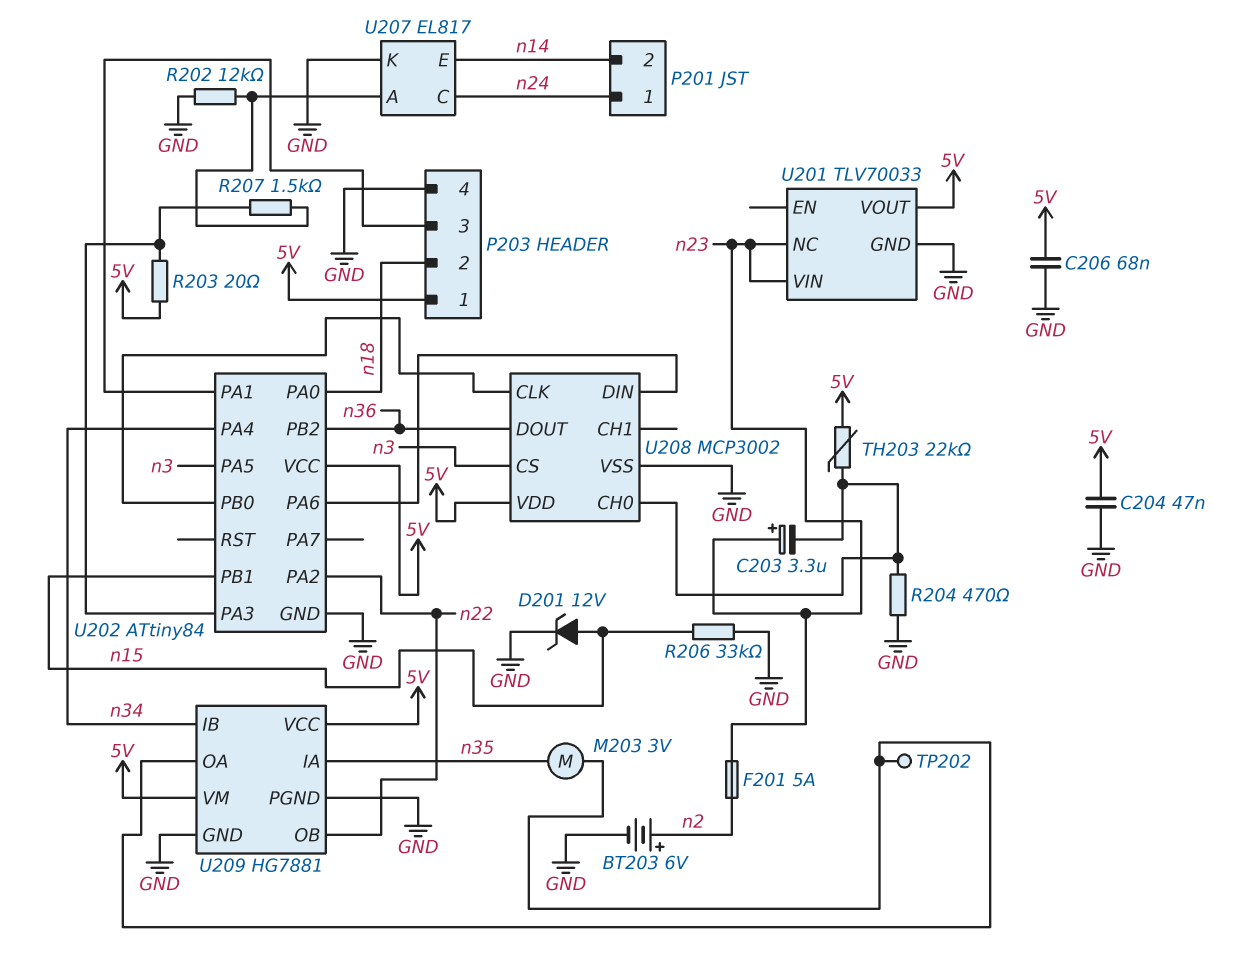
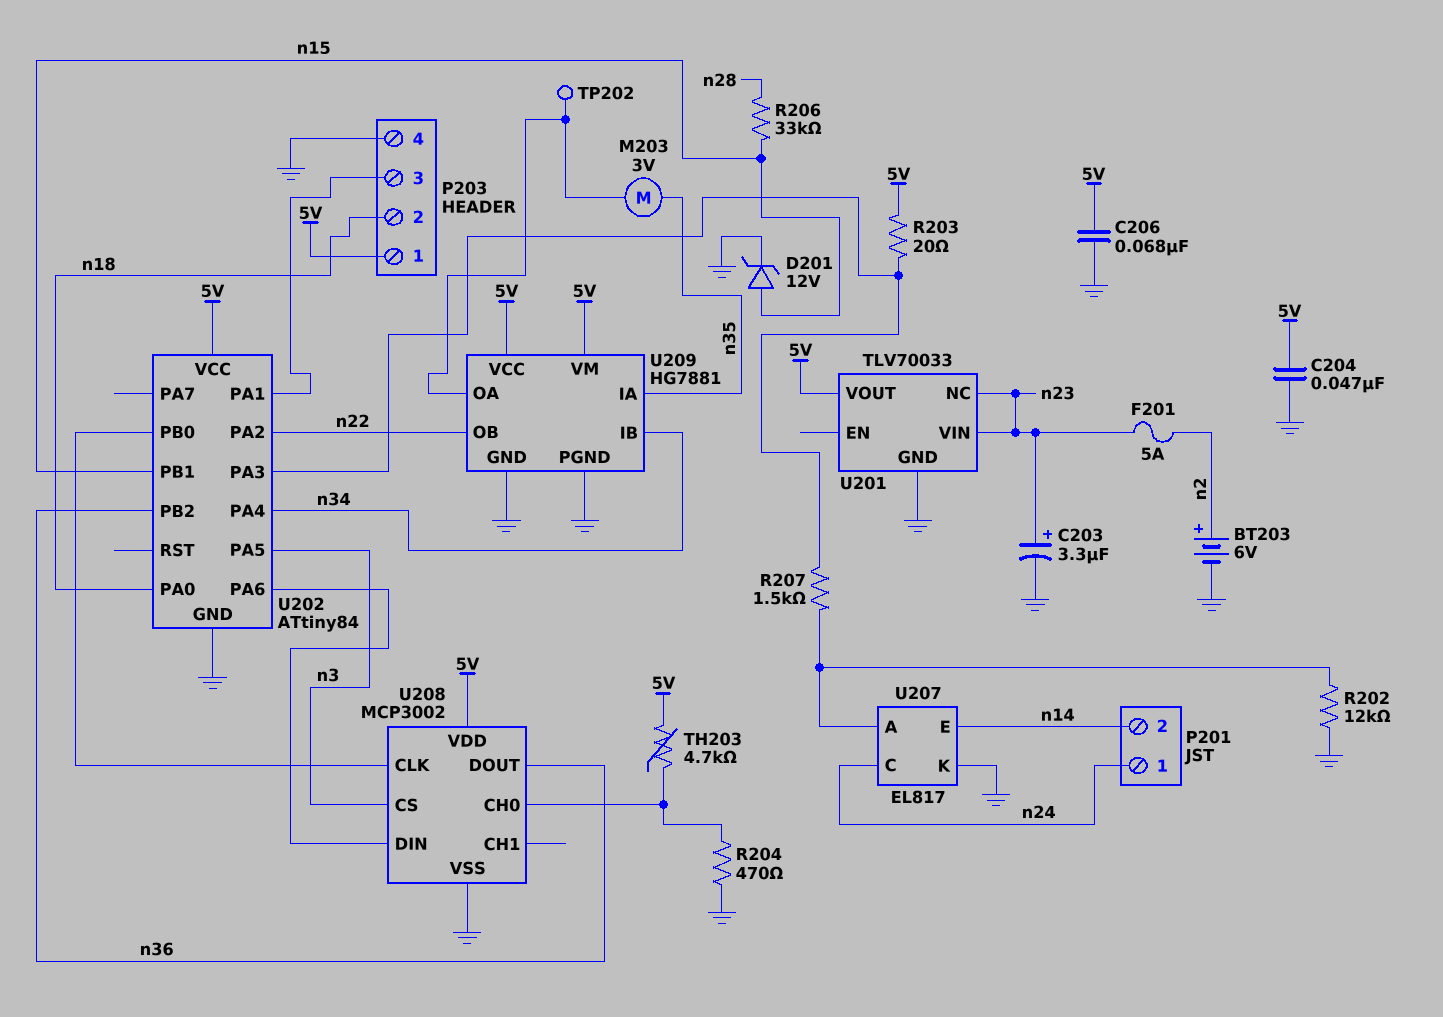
C203: 3.3uF (plus n23, minus U208/CH0) -> 3.3uF (plus n23, minus GND)
R206: 33k (GND, n15) -> 33k (n15, n28)
TH203: 22k (5V, U208/CH0) -> 4.7k (5V, U208/CH0)

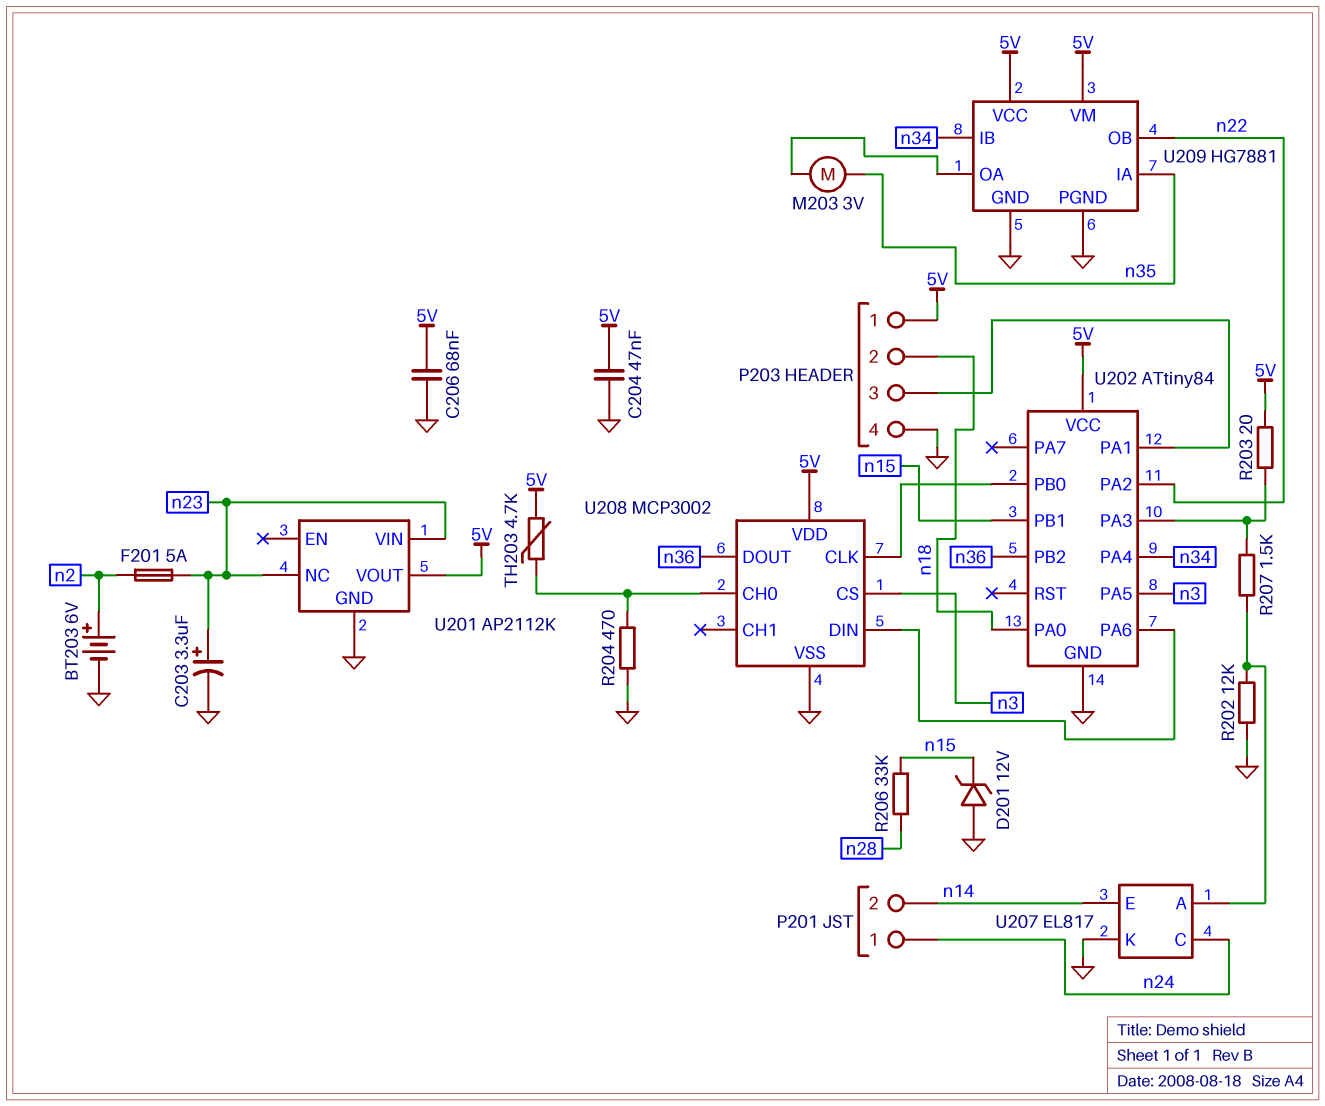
D201: zener 12V (A n15, K GND) -> zener 12V (A GND, K n15)
TP202: test point (U209/OA) -> none
U201: TLV70033 -> AP2112K

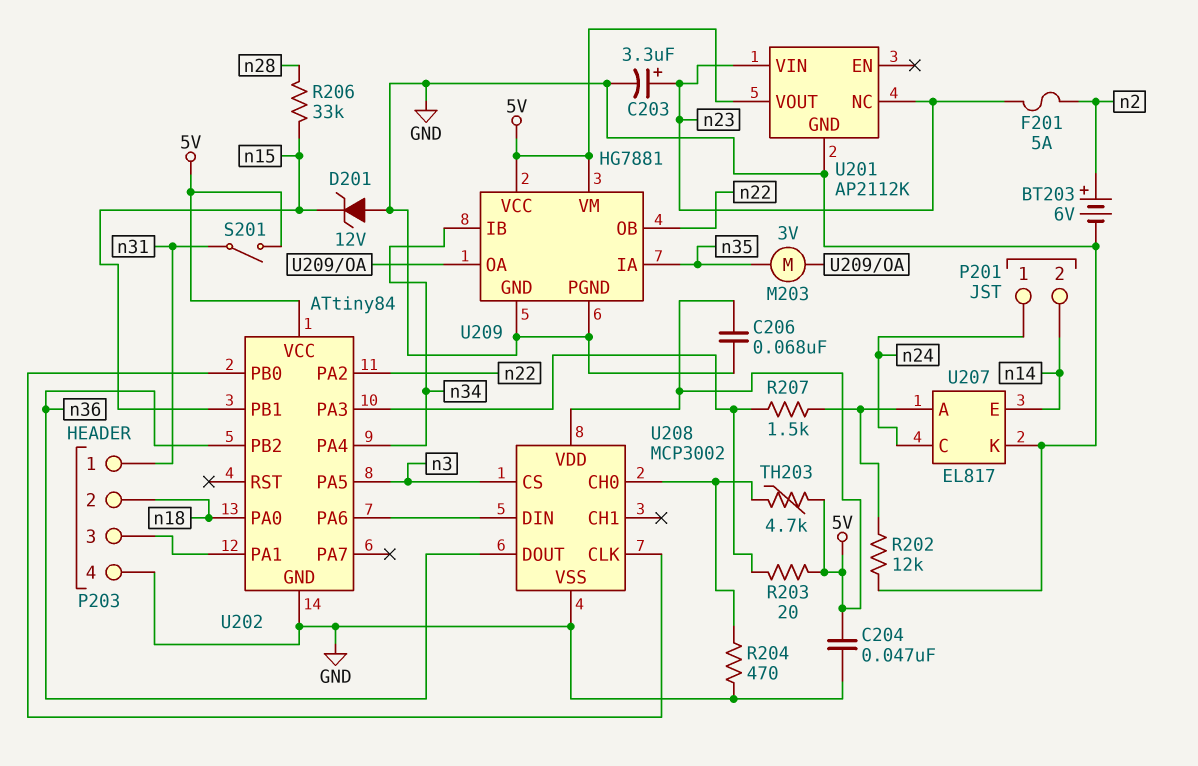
P203 pin 1: 5V -> n31
S201: none -> switch (5V, n31)

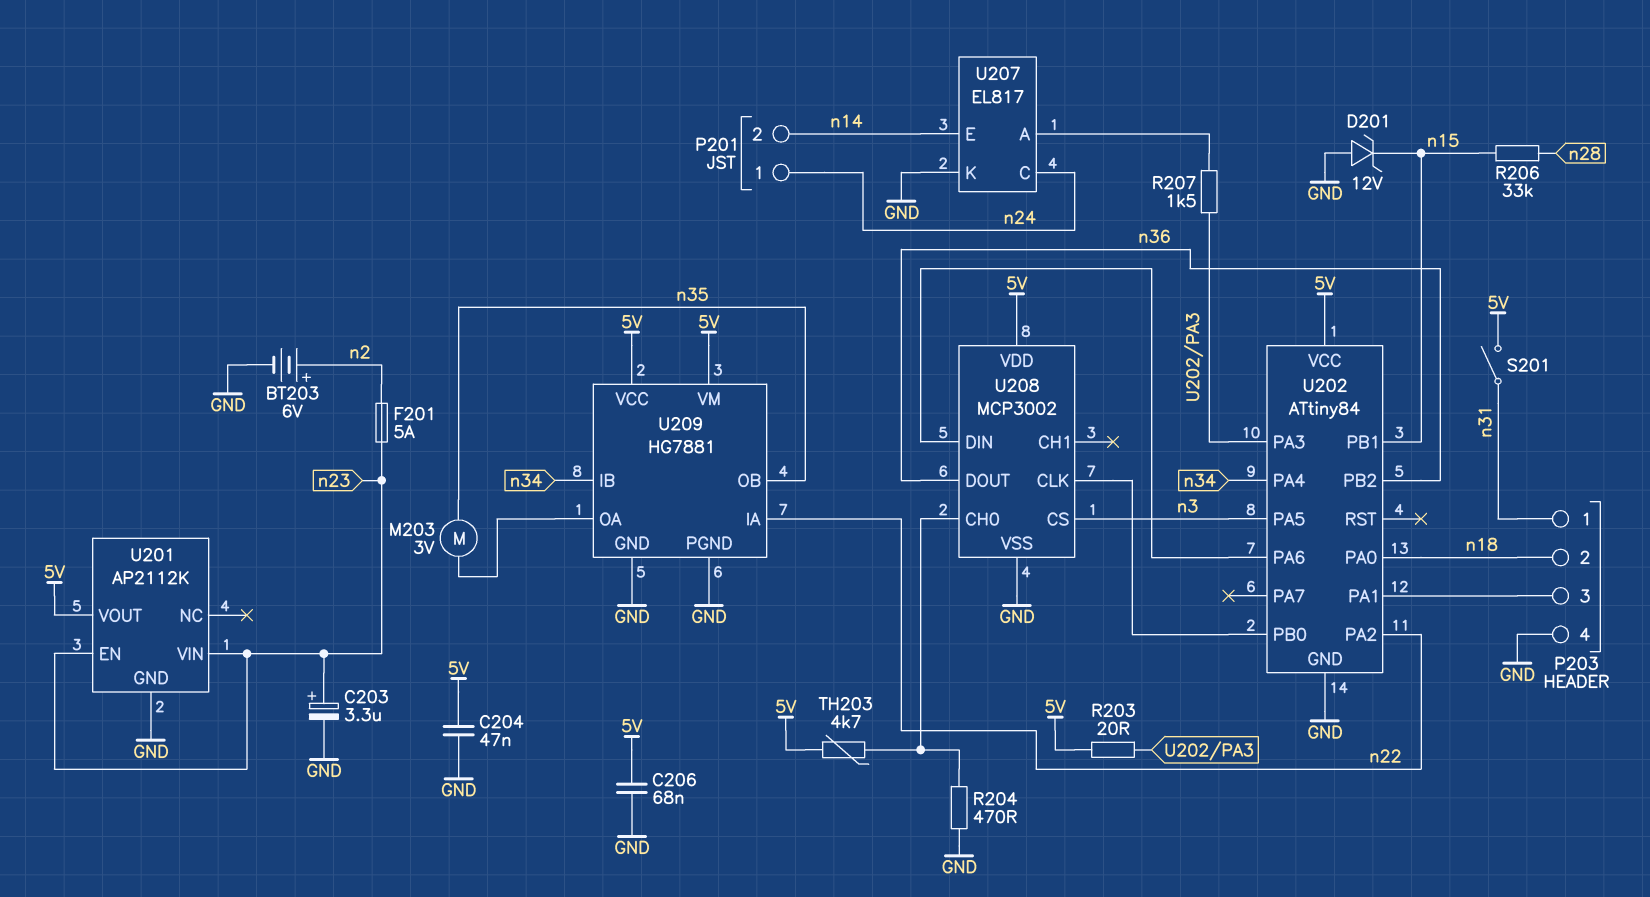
R202: 12k (GND, U207/A) -> none
U201 pin EN: none -> n23
U201 pin NC: n23 -> none
U209 pin IA: n35 -> n22
U209 pin OB: n22 -> n35

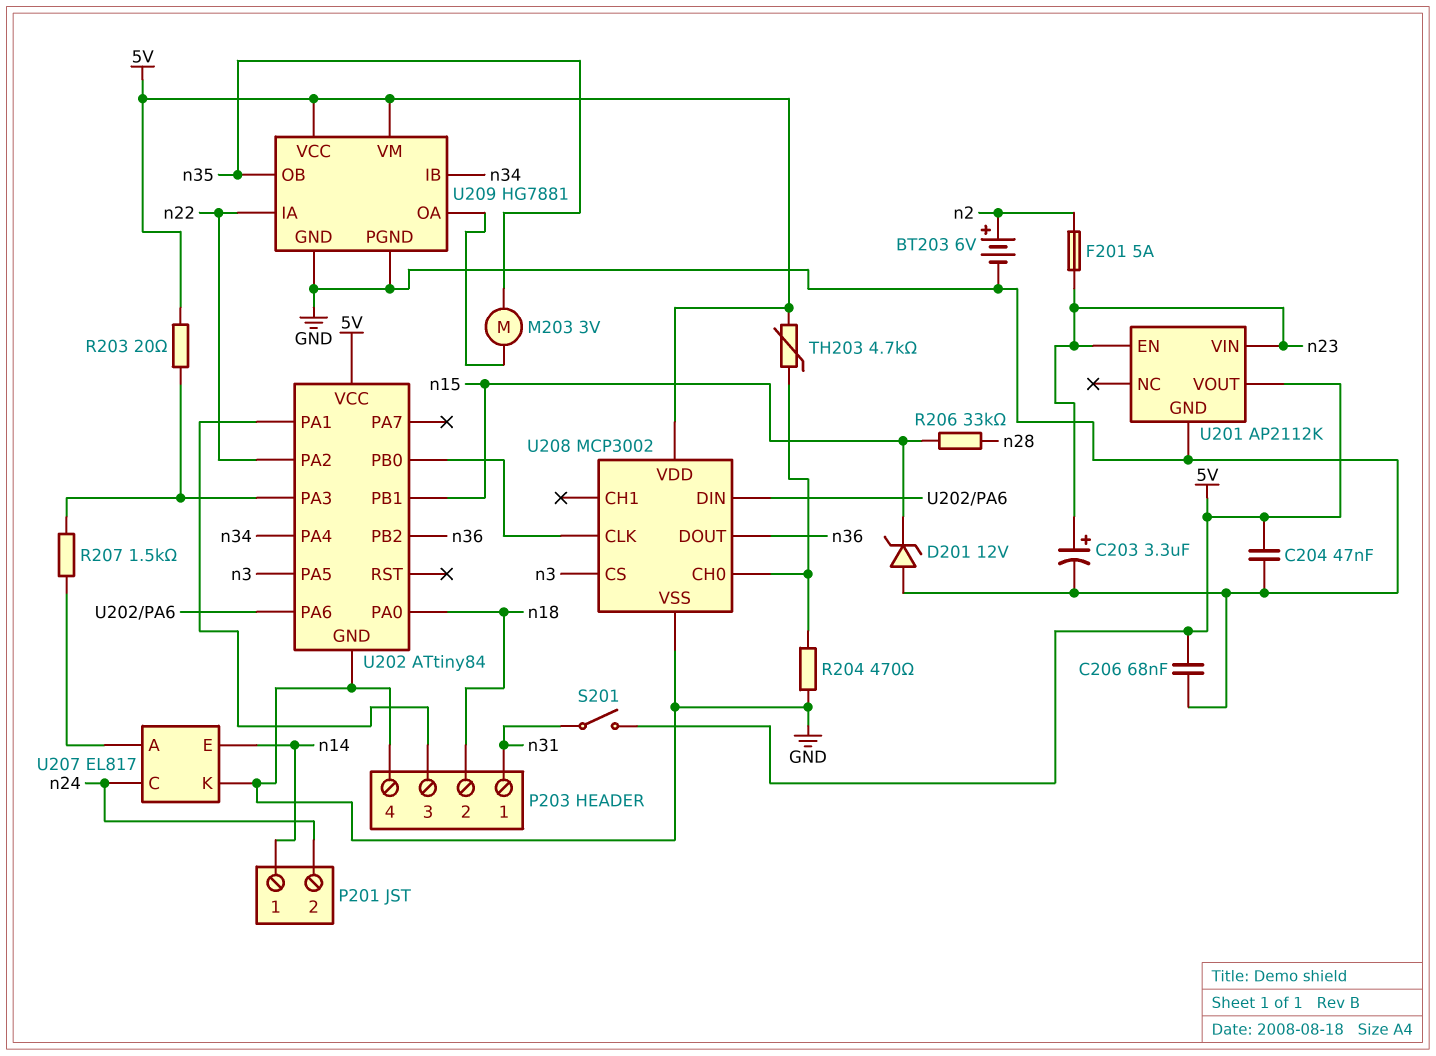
P201 pin 1: n24 -> n14
P201 pin 2: n14 -> n24

